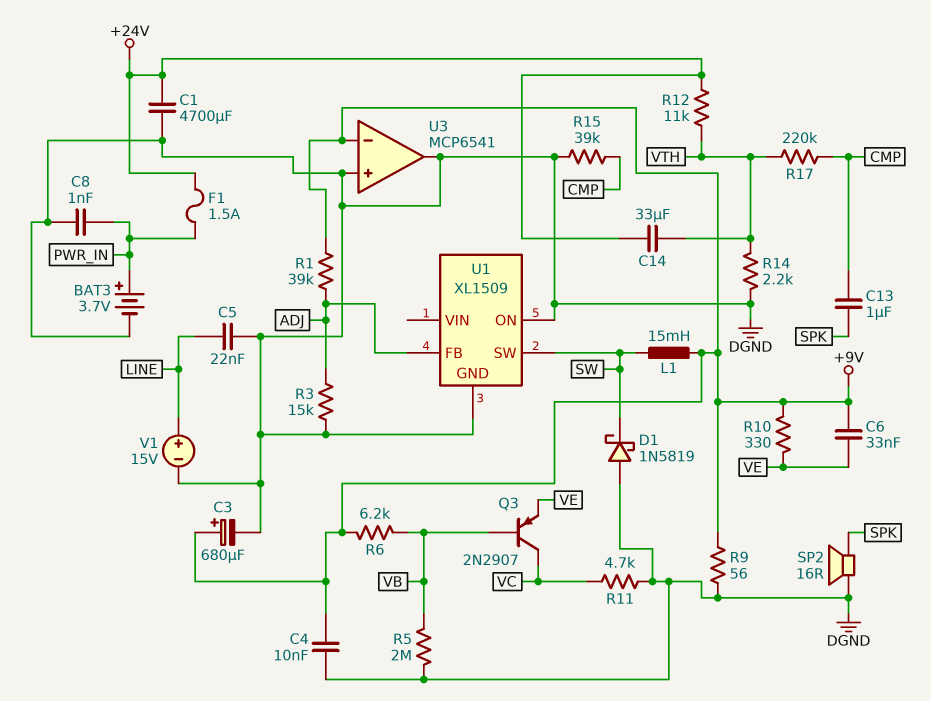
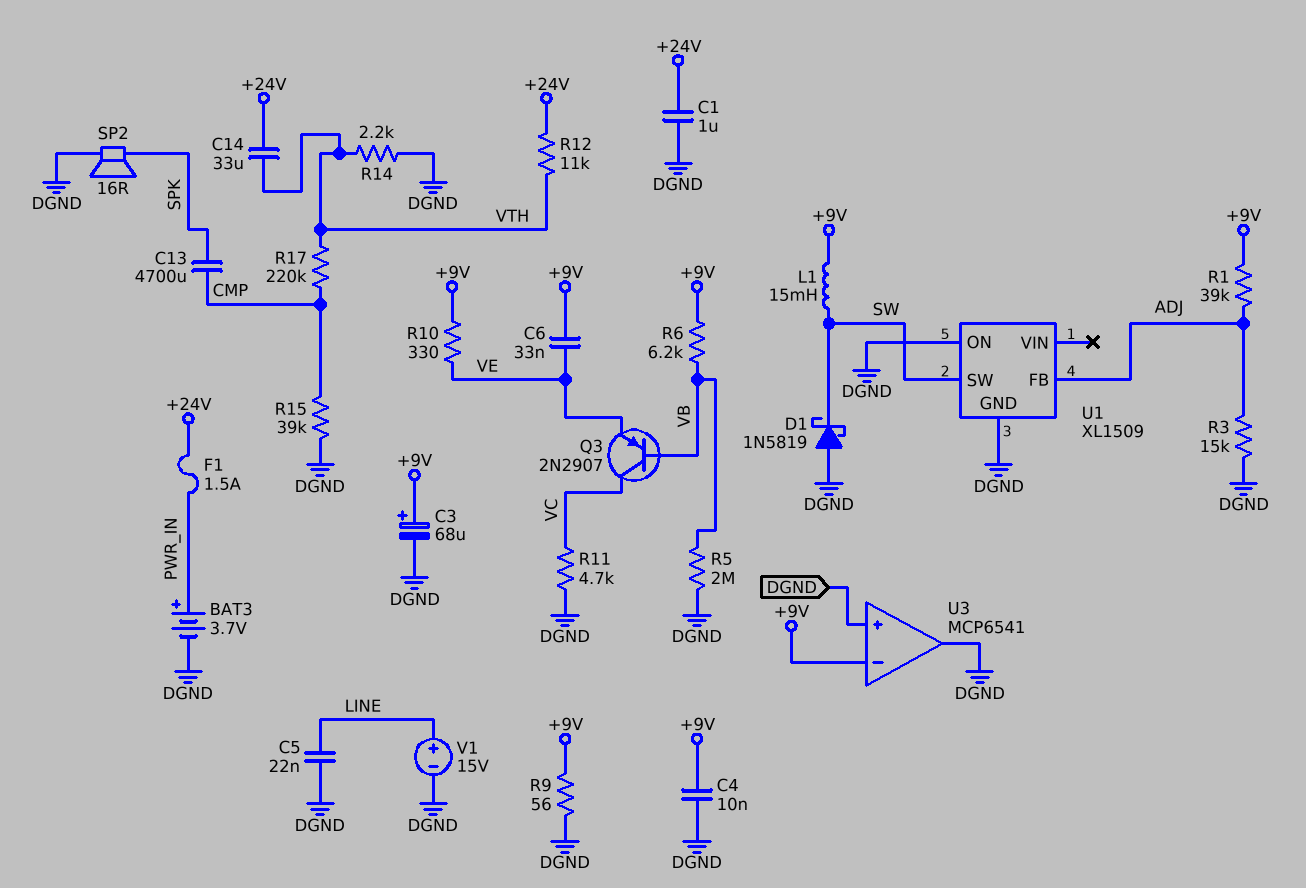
C1: 4700uF (+24V, DGND) -> 1uF (+24V, DGND)
C3: 680uF (plus +9V, minus DGND) -> 68uF (plus +9V, minus DGND)
C8: 1nF (DGND, PWR_IN) -> none
C13: 1uF (CMP, SPK) -> 4700uF (CMP, SPK)

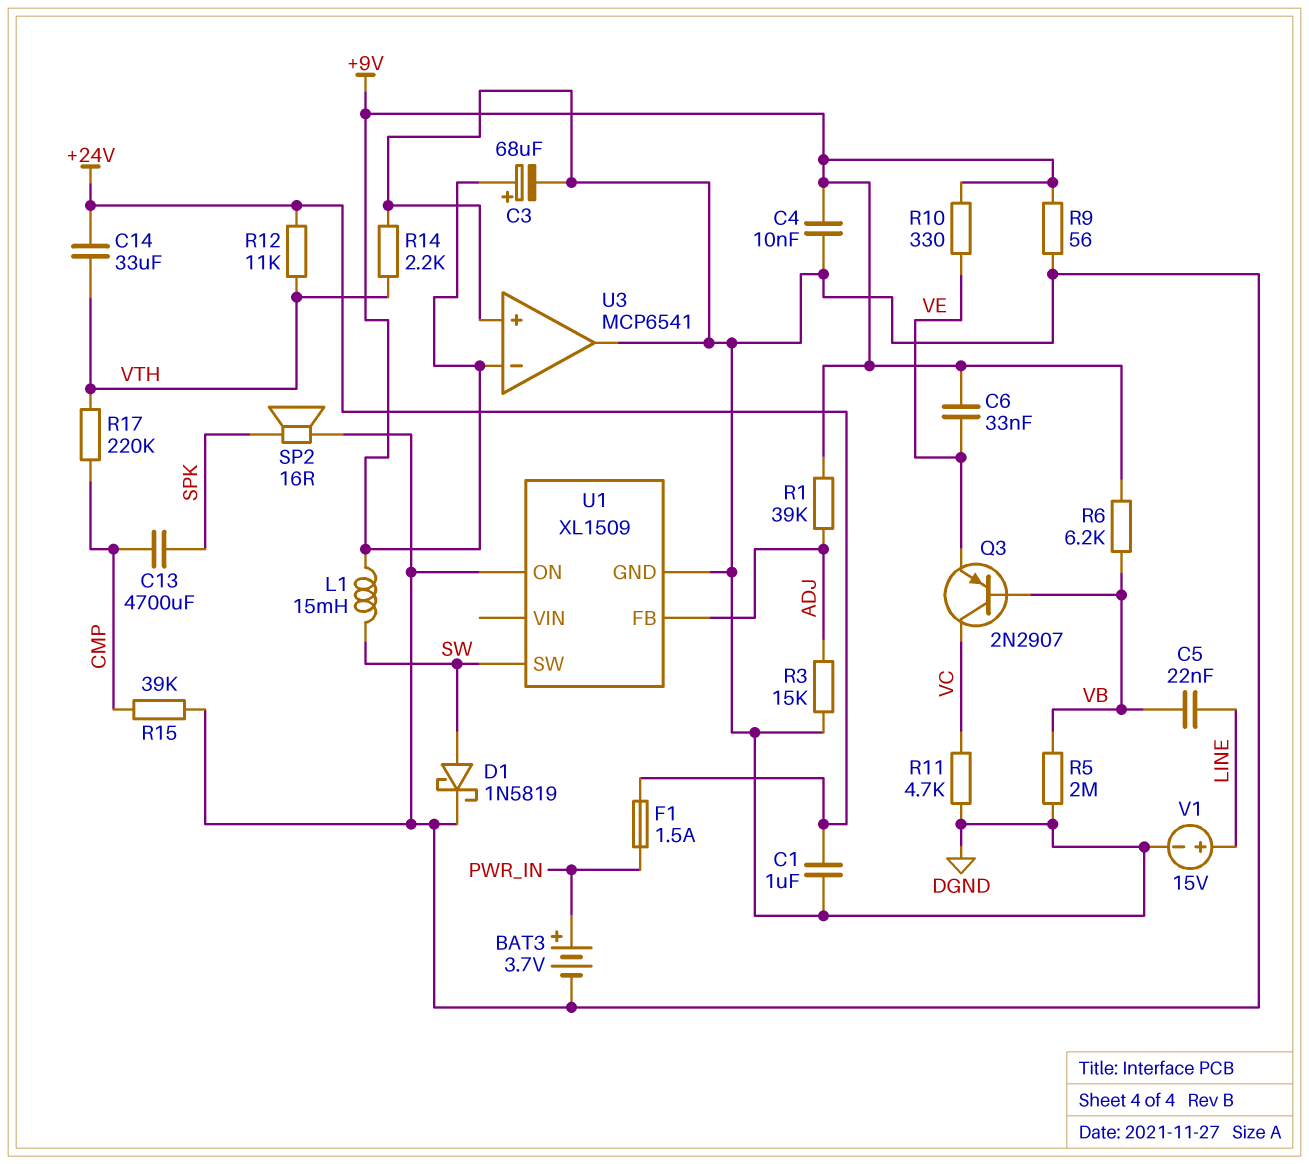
C5: 22nF (DGND, LINE) -> 22nF (LINE, VB)
D1: schottky 1N5819 (A DGND, K SW) -> schottky 1N5819 (A SW, K DGND)

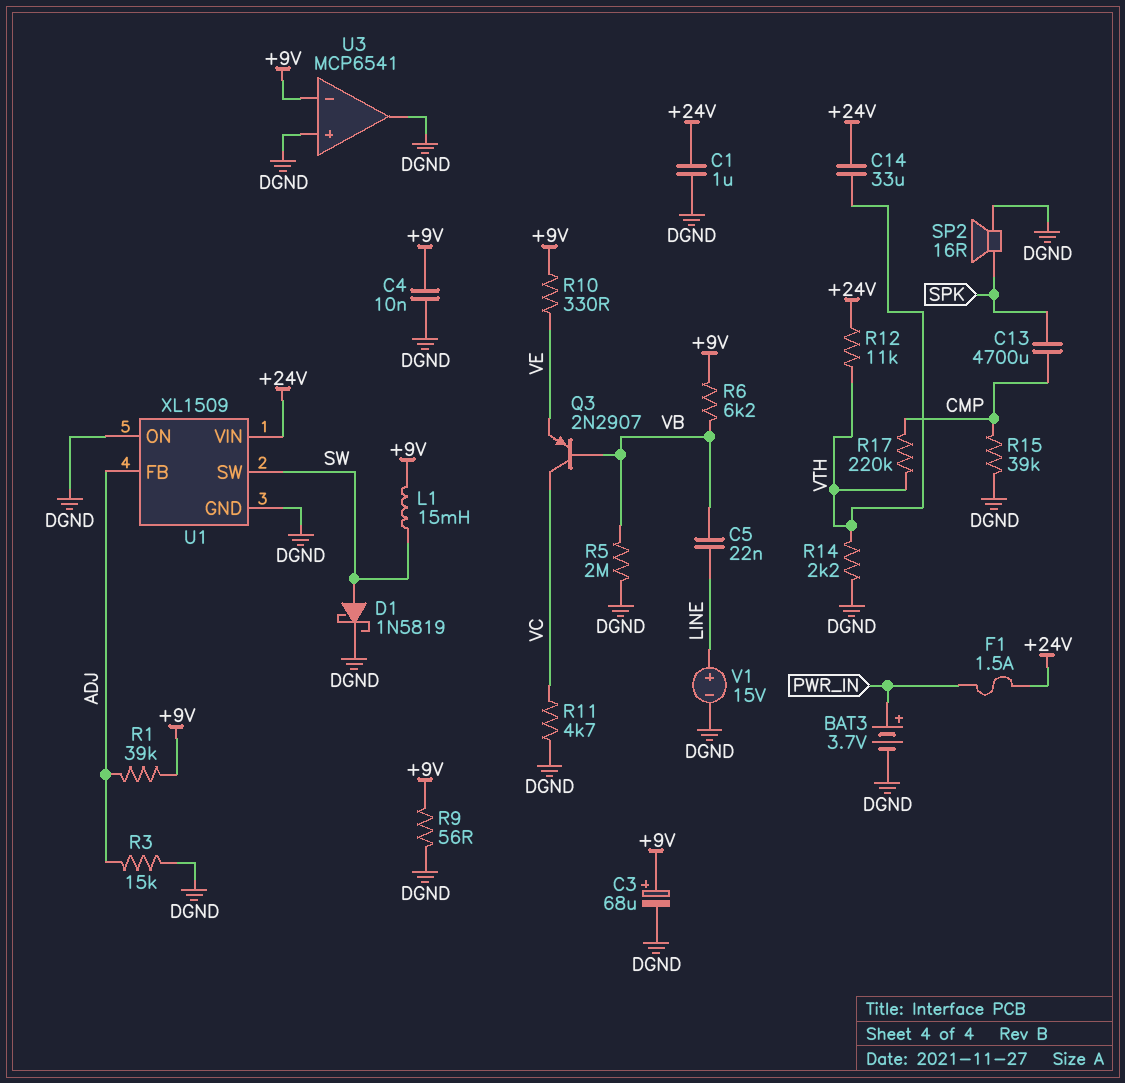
C6: 33nF (+9V, VE) -> none
U1 pin VIN: none -> +24V

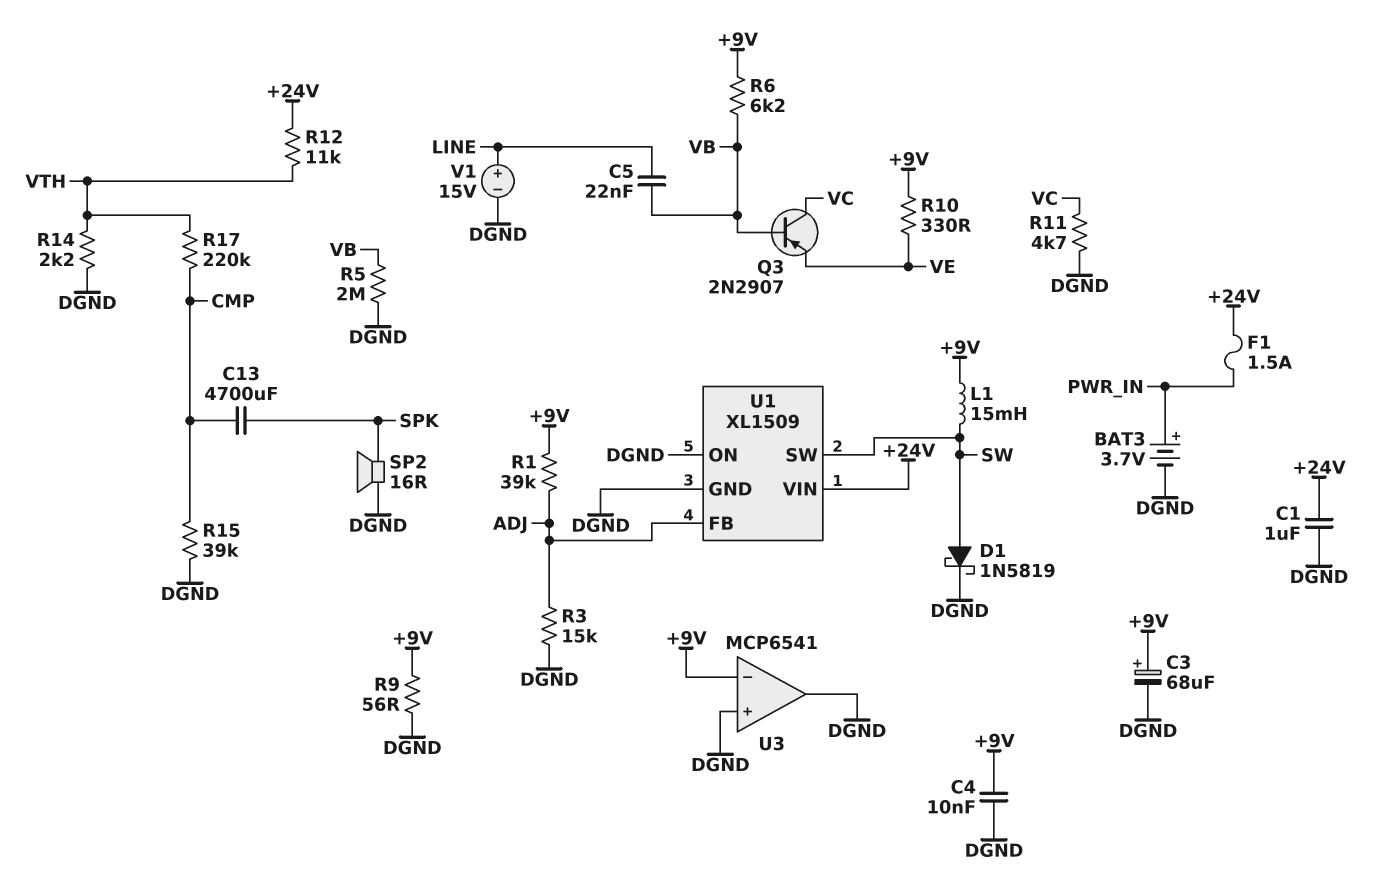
C14: 33uF (+24V, VTH) -> none

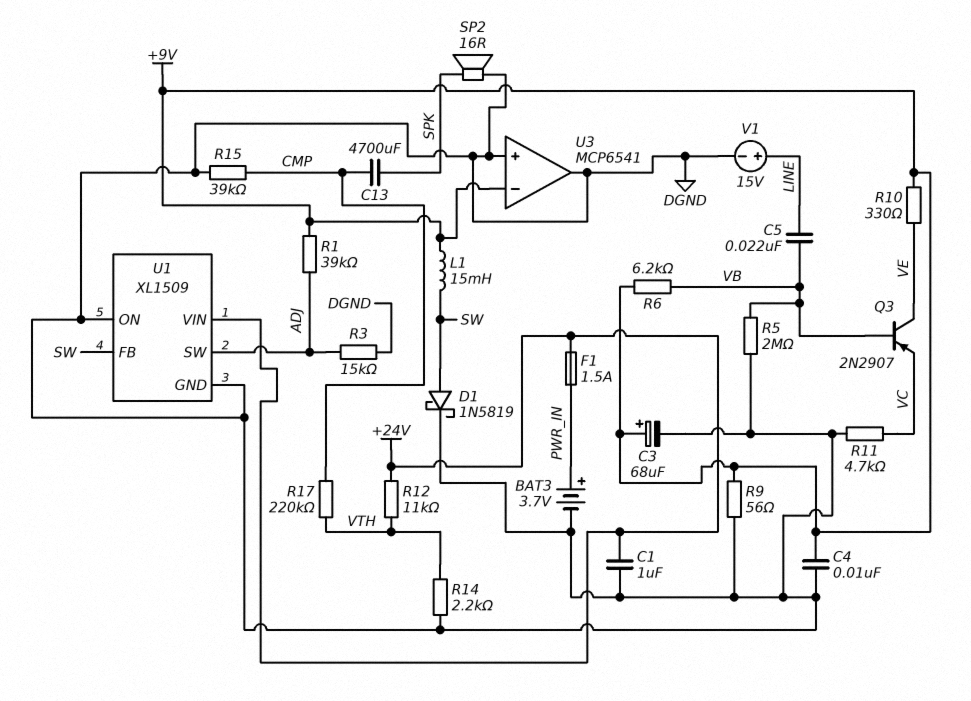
Q3: PNP 2N2907 (B VB, C VC, E VE) -> PNP 2N2907 (B VB, C VE, E VC)
U1 pin FB: ADJ -> SW
U1 pin SW: SW -> ADJ

